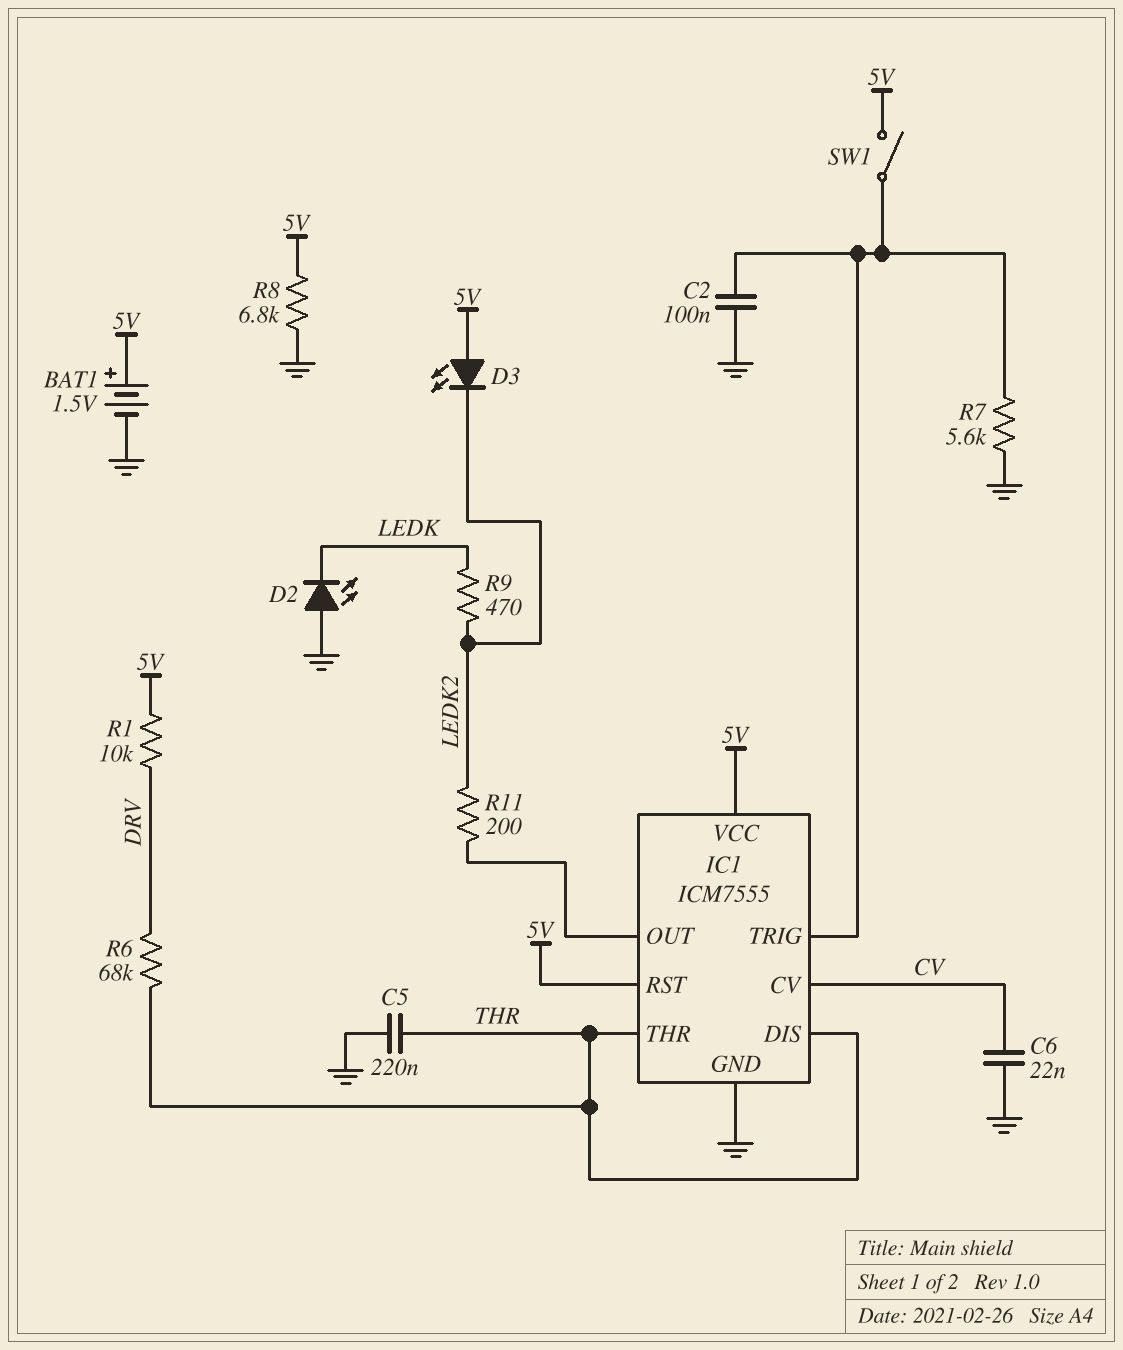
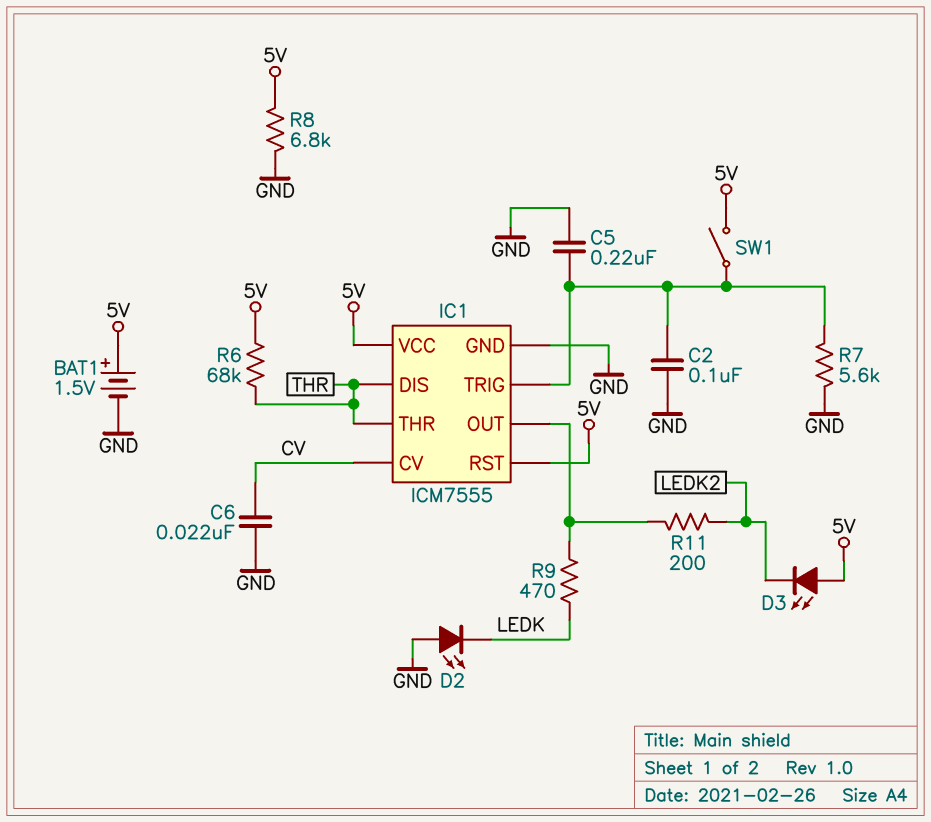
C5: 220nF (GND, THR) -> 220nF (GND, IC1/TRIG)
R1: 10k (5V, DRV) -> none
R6: 68k (DRV, THR) -> 68k (5V, THR)
R9: 470 (LEDK, LEDK2) -> 470 (IC1/OUT, LEDK)

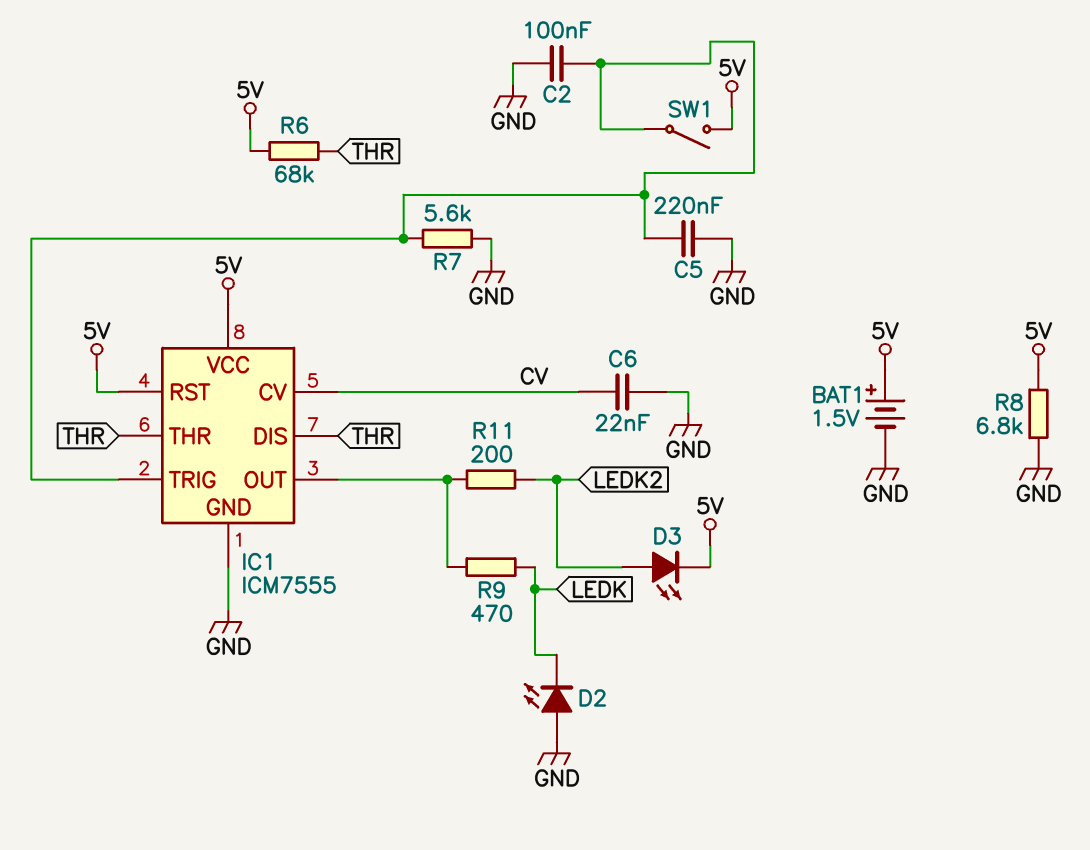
D3: LED (A 5V, K LEDK2) -> LED (A LEDK2, K 5V)

